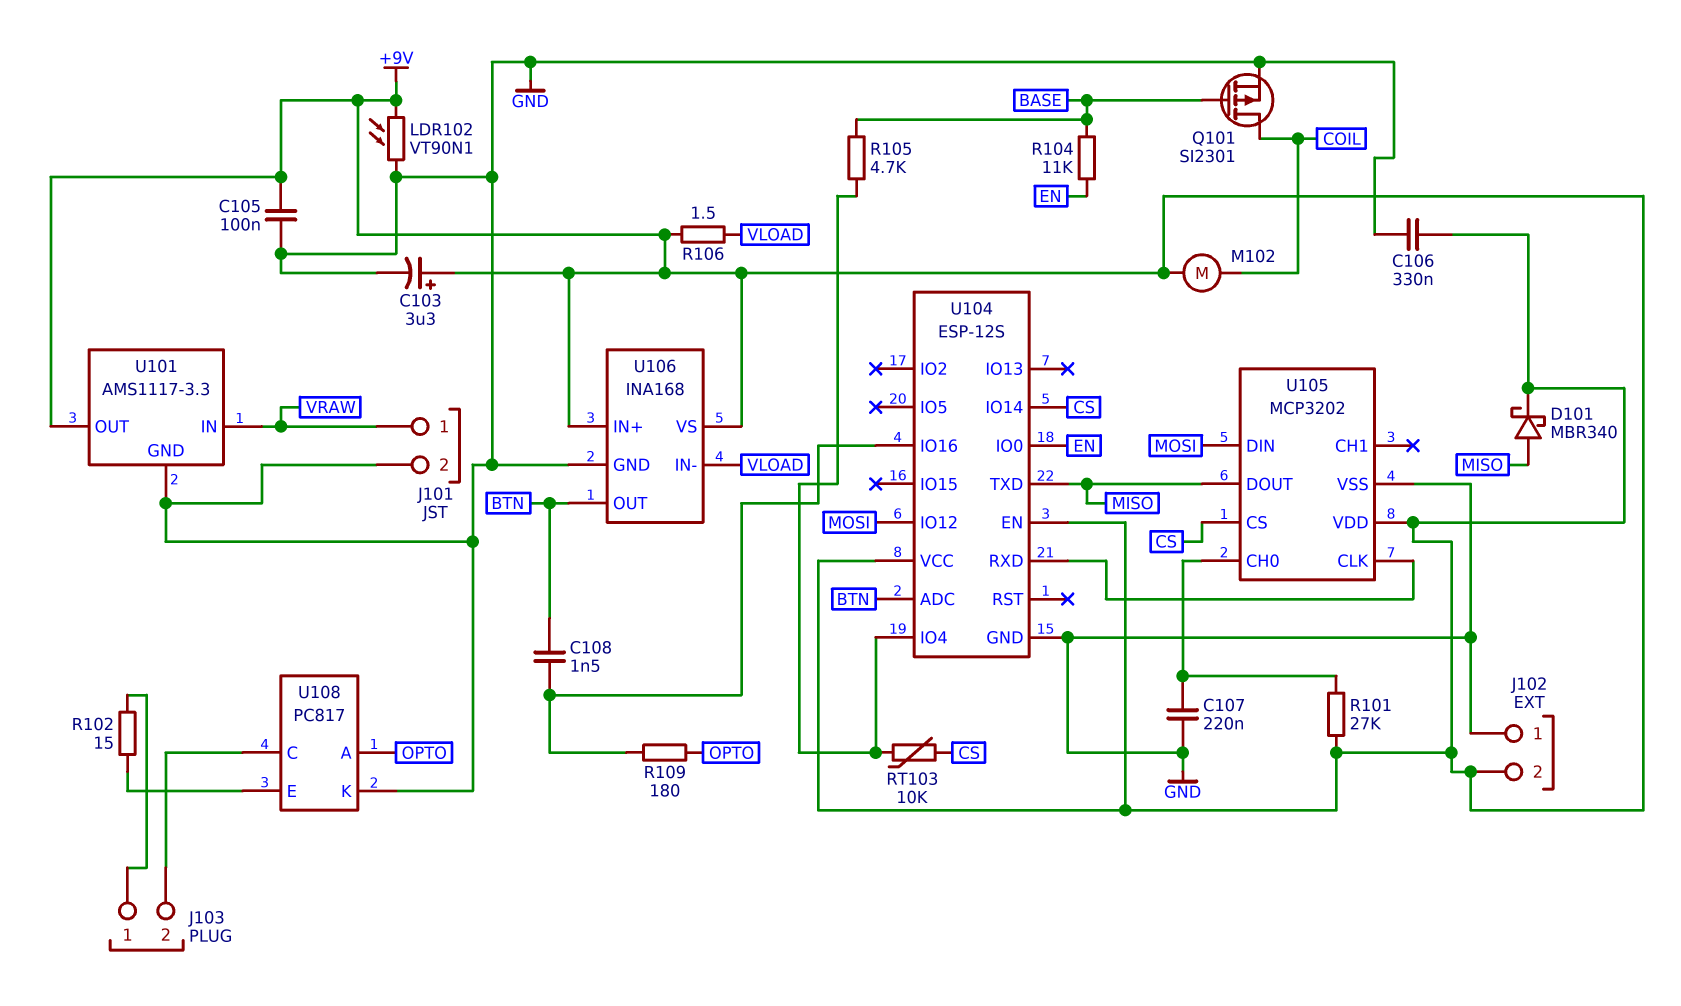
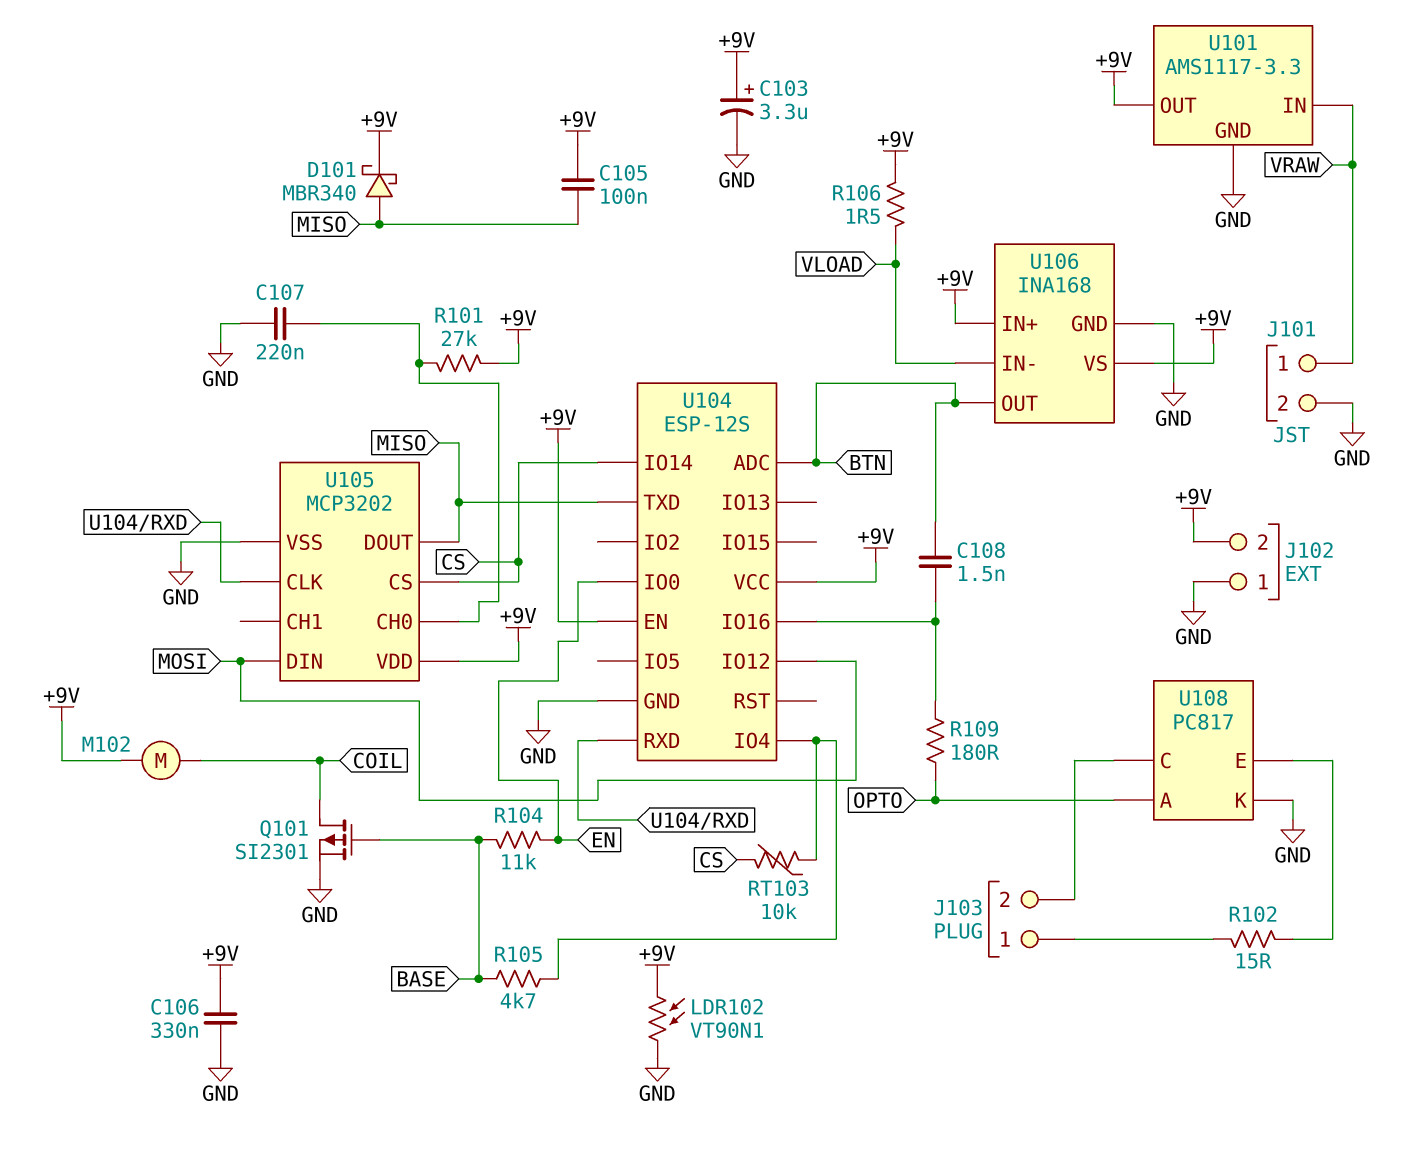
C105: 100nF (+9V, GND) -> 100nF (+9V, MISO)

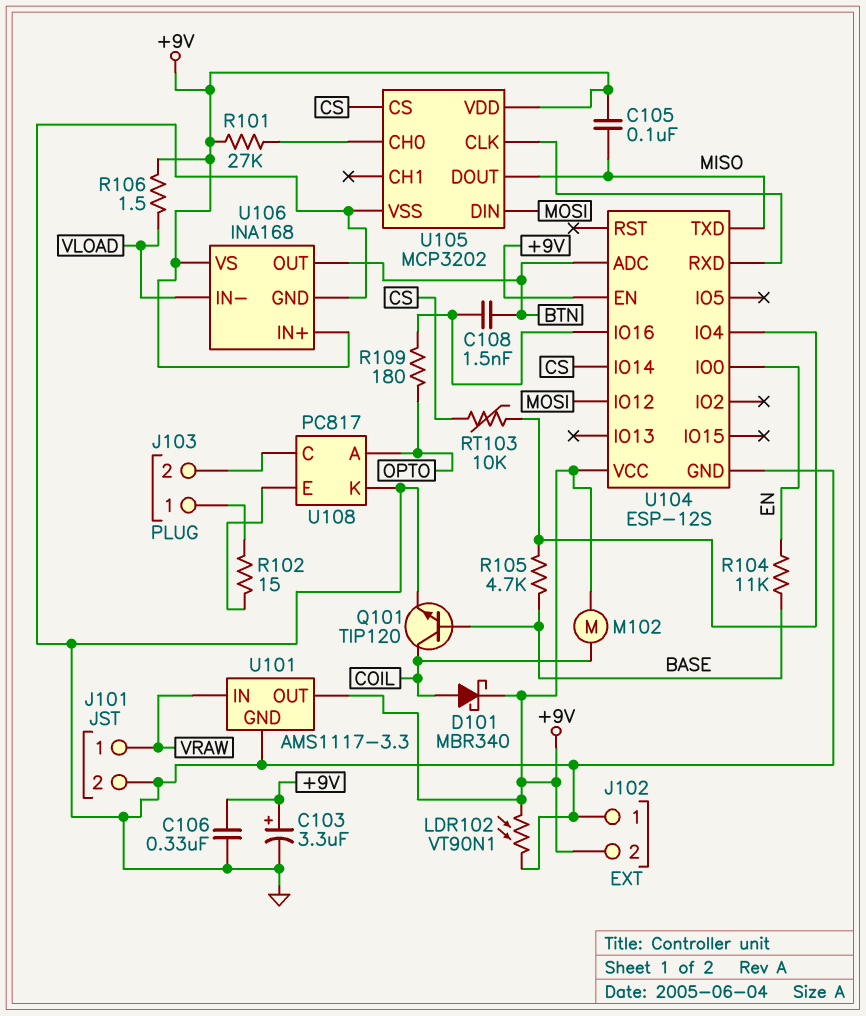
C107: 220nF (GND, U105/CH0) -> none
D101: schottky MBR340 (A MISO, K +9V) -> schottky MBR340 (A COIL, K +9V)
Q101: PMOS SI2301 (G BASE, D COIL, S GND) -> NPN TIP120 (B BASE, C COIL, E GND)

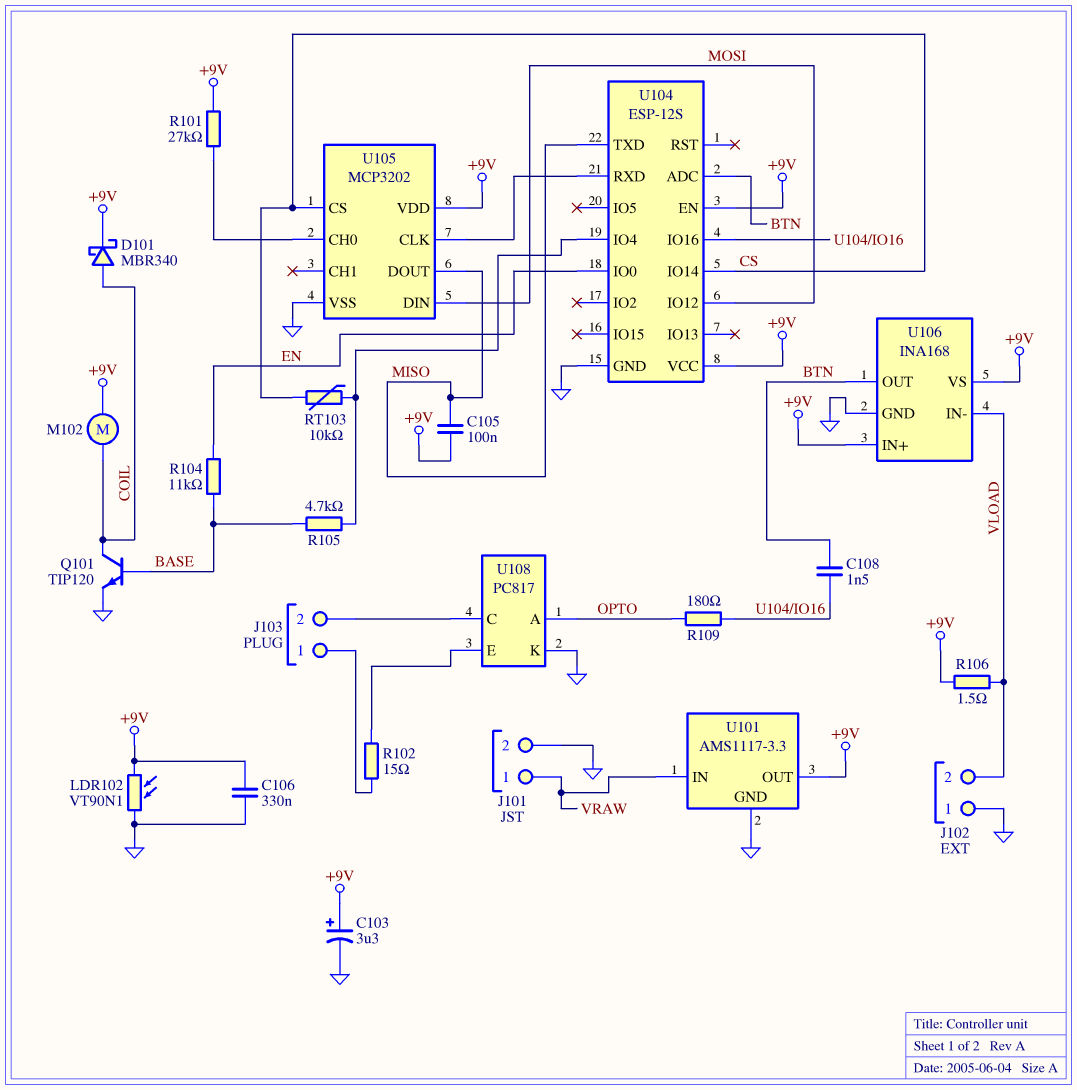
J102 pin 2: +9V -> VLOAD

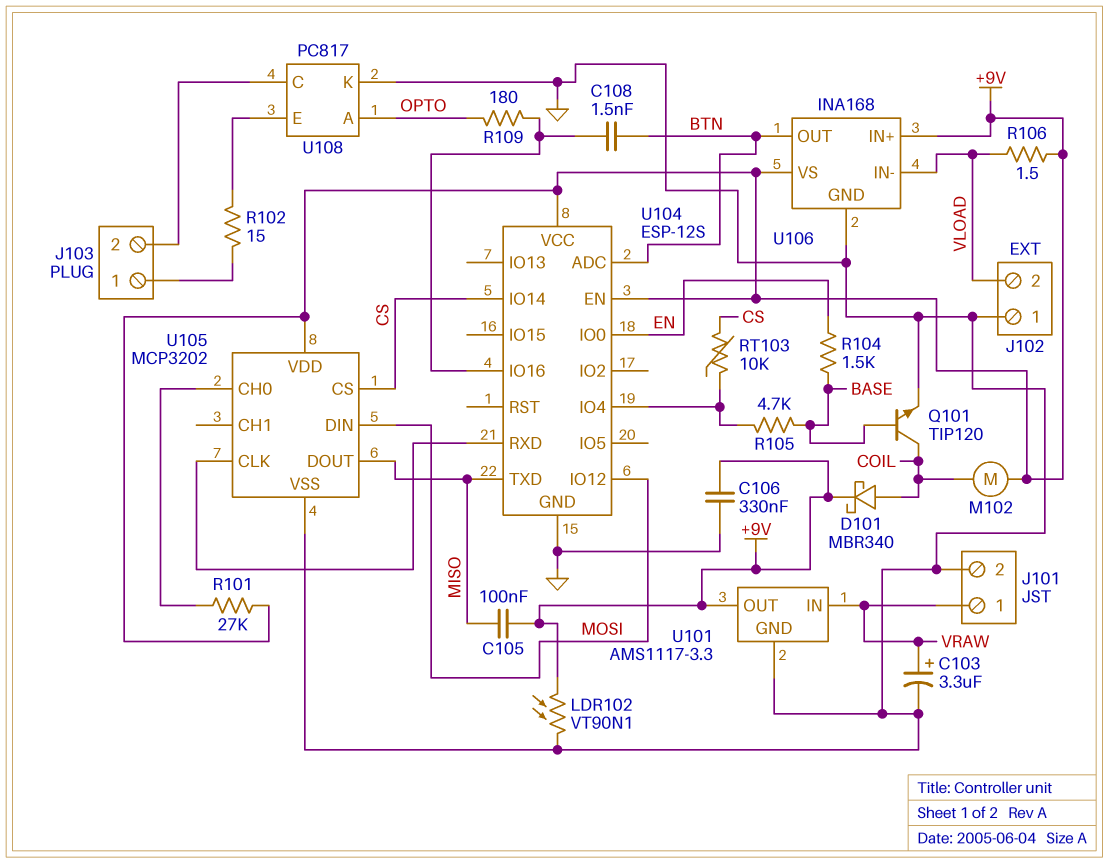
C103: 3.3uF (plus +9V, minus GND) -> 3.3uF (plus VRAW, minus GND)
R104: 11k (BASE, EN) -> 1.5k (BASE, EN)

